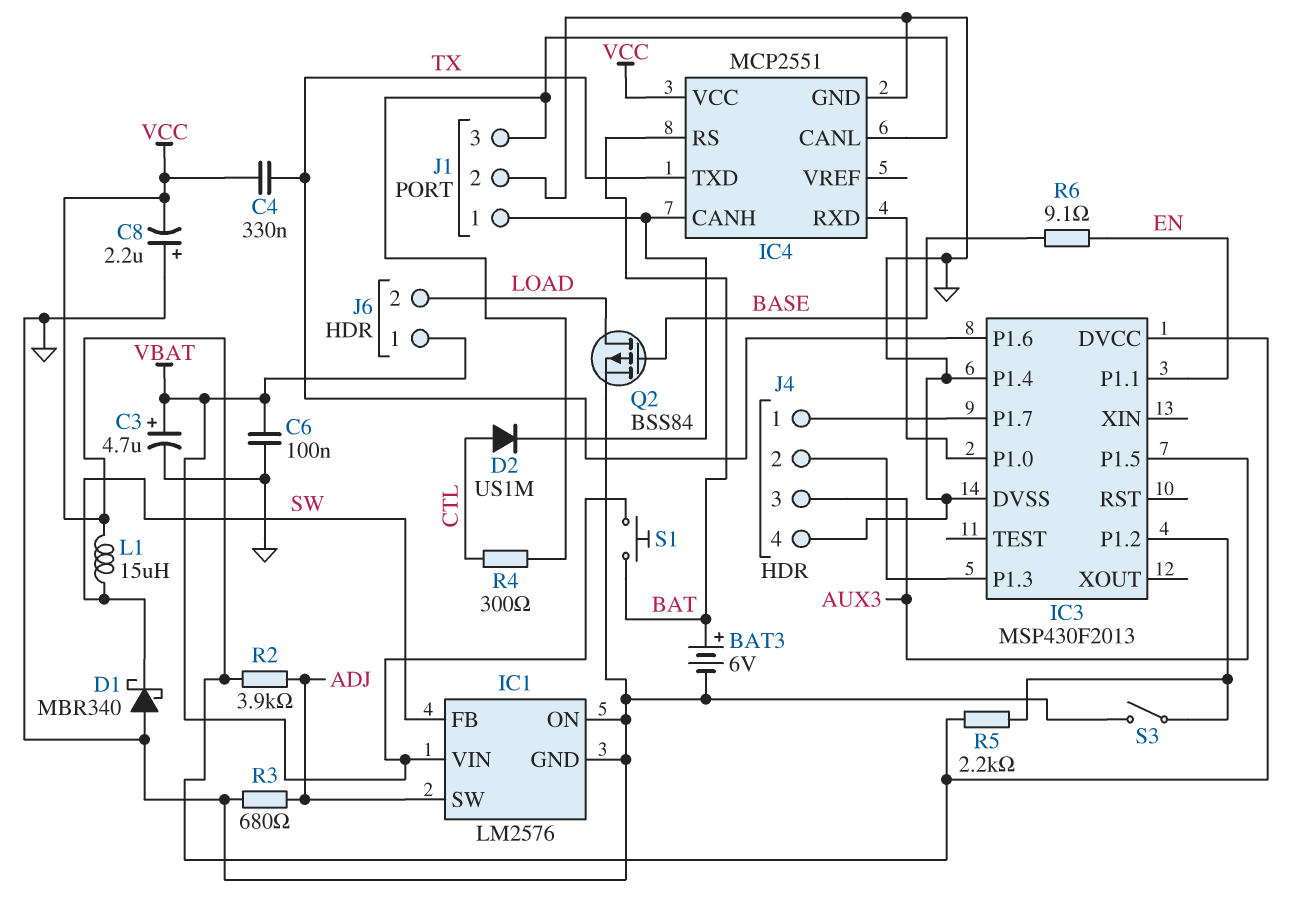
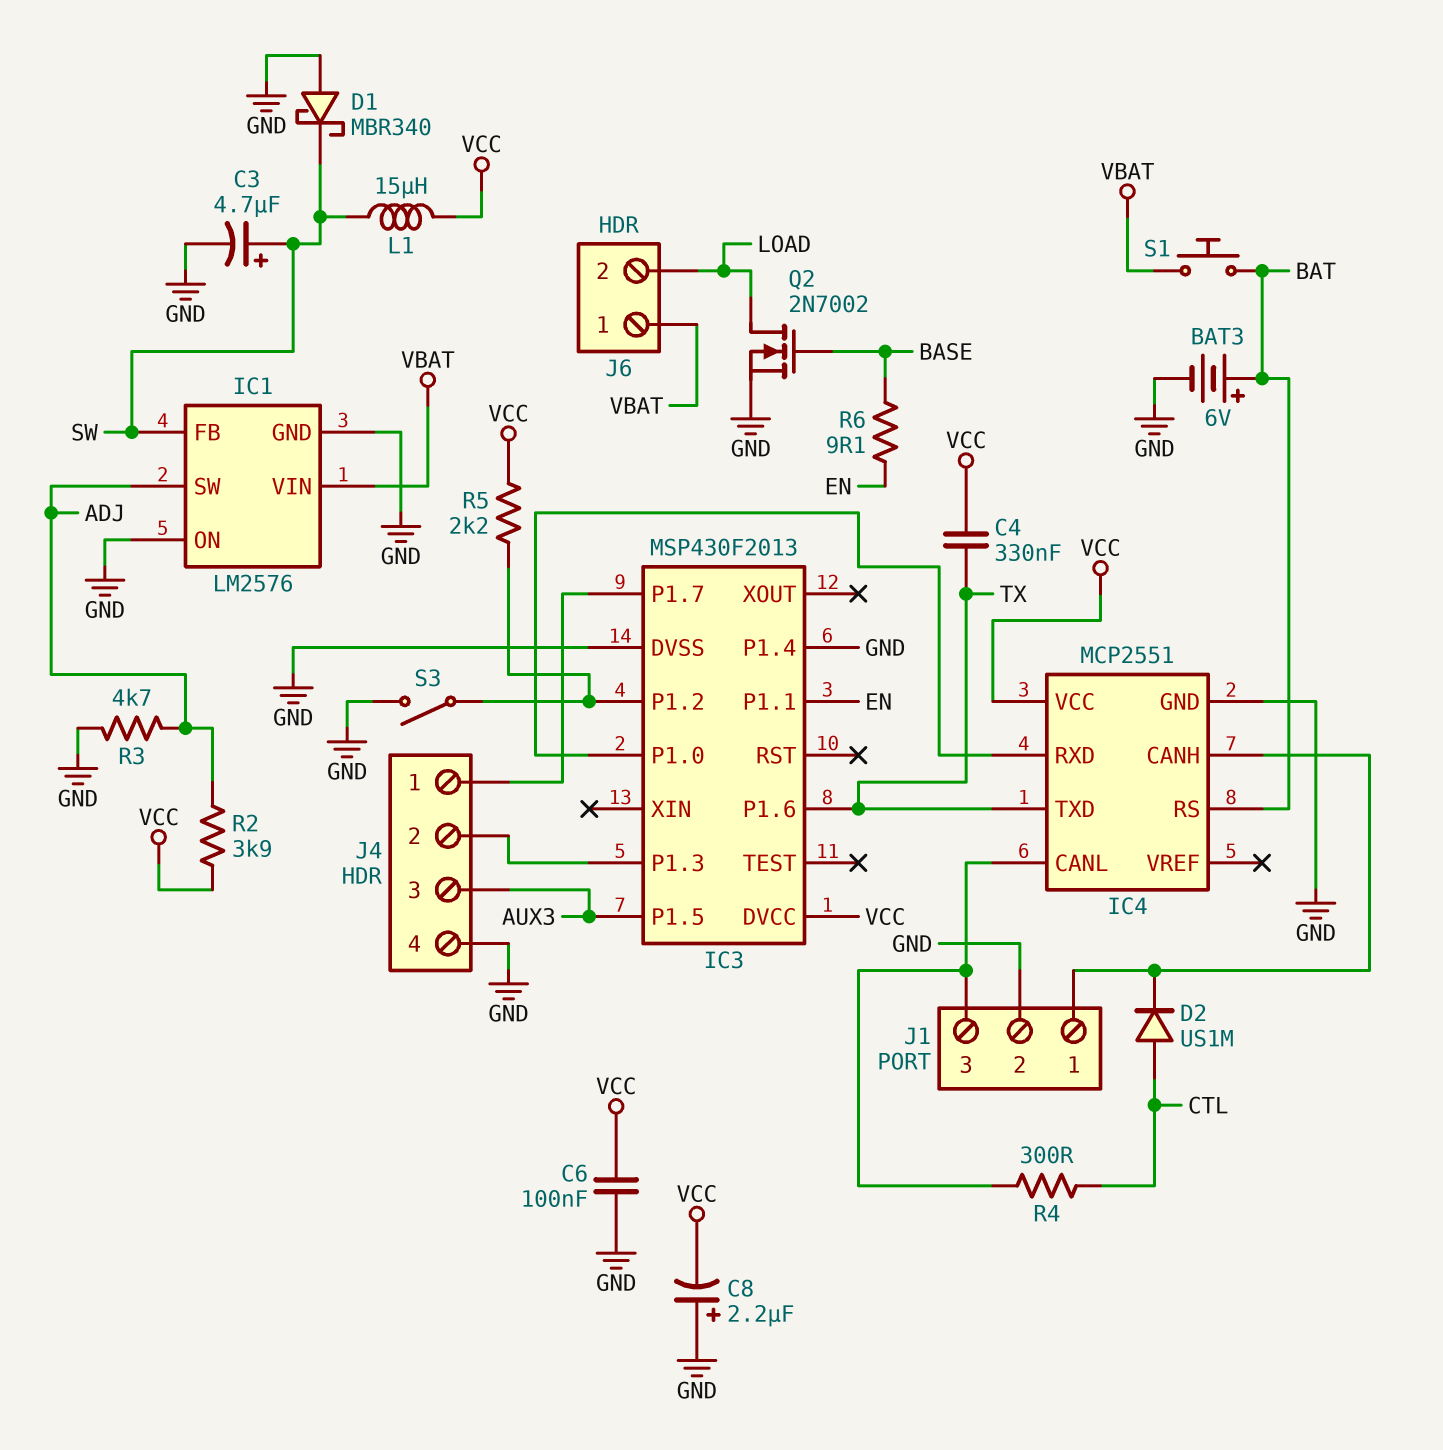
C3: 4.7uF (plus VBAT, minus GND) -> 4.7uF (plus SW, minus GND)
C6: 100nF (GND, VBAT) -> 100nF (GND, VCC)
Q2: PMOS BSS84 (G BASE, D LOAD, S GND) -> NMOS 2N7002 (G BASE, D LOAD, S GND)
R3: 680 (ADJ, GND) -> 4.7k (ADJ, GND)

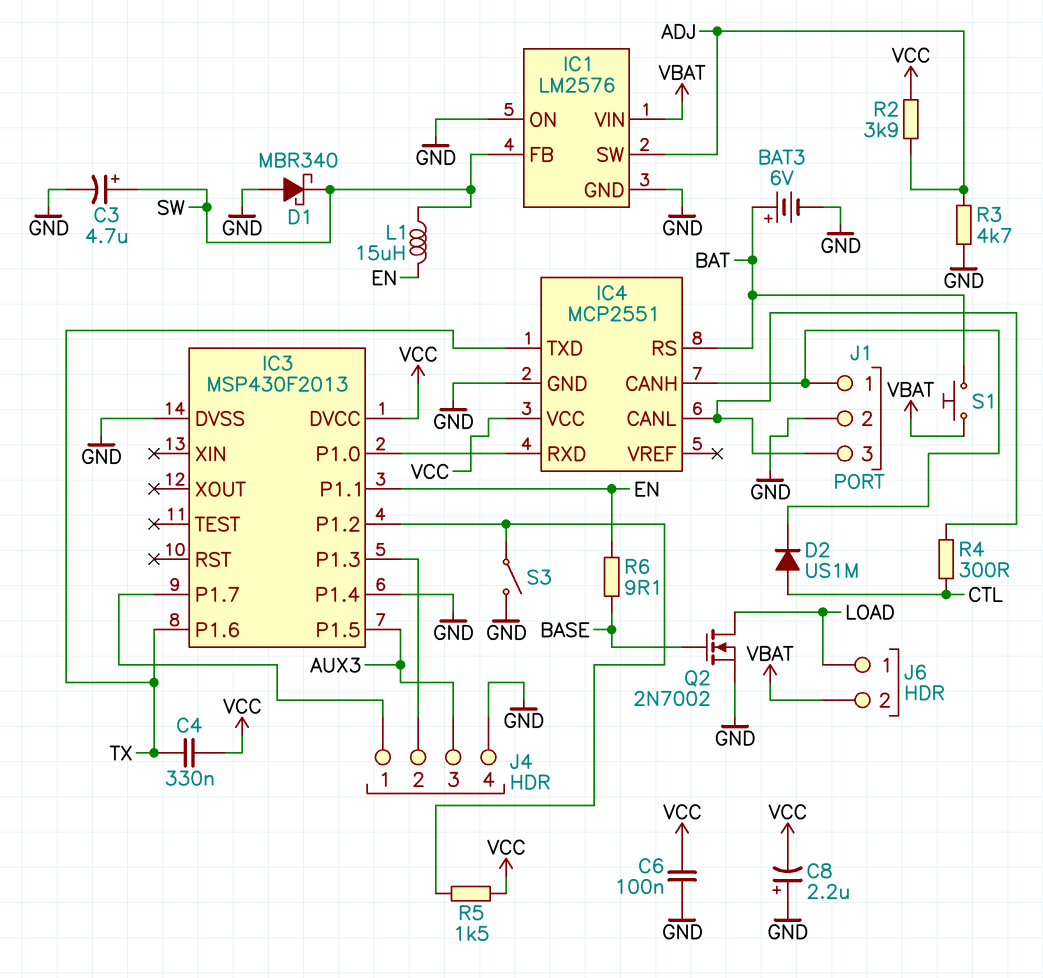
J6 pin 1: VBAT -> LOAD
J6 pin 2: LOAD -> VBAT
L1: 15uH (SW, VCC) -> 15uH (EN, SW)
R5: 2.2k (IC3/P1.2, VCC) -> 1.5k (IC3/P1.2, VCC)

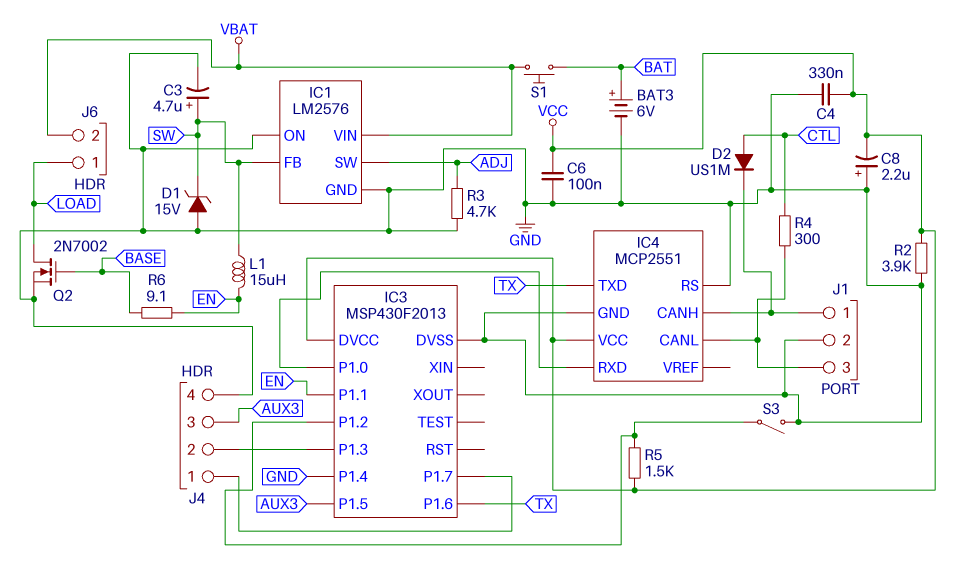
C4: 330nF (TX, VCC) -> 330nF (GND, VCC)
D1: schottky MBR340 (A GND, K SW) -> zener 15V (A GND, K SW)
IC4 pin RS: BAT -> GND
R2: 3.9k (ADJ, VCC) -> 3.9k (GND, VCC)

